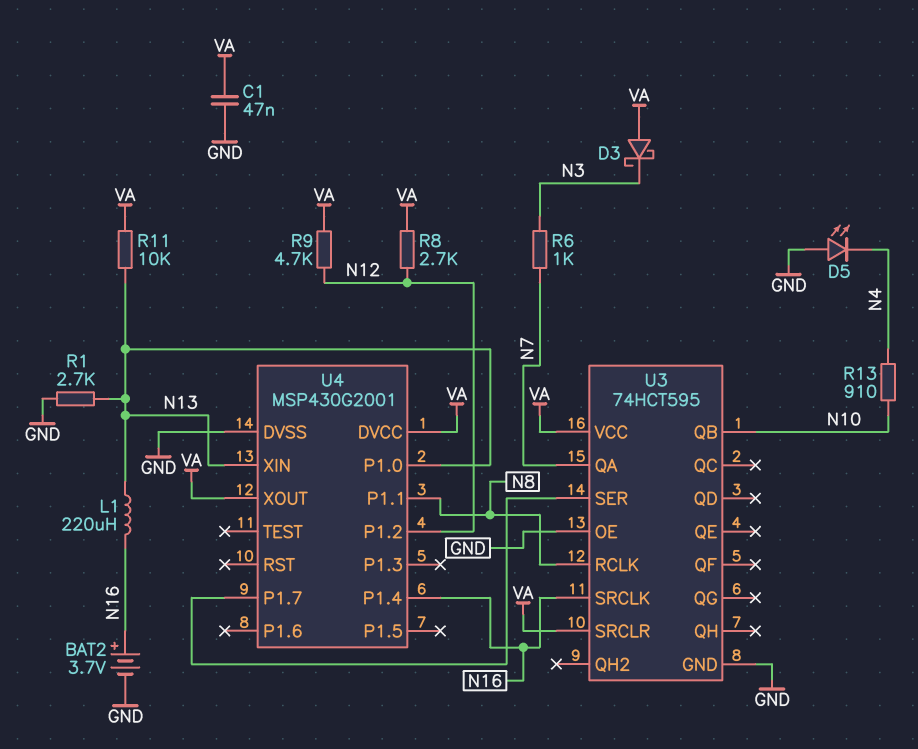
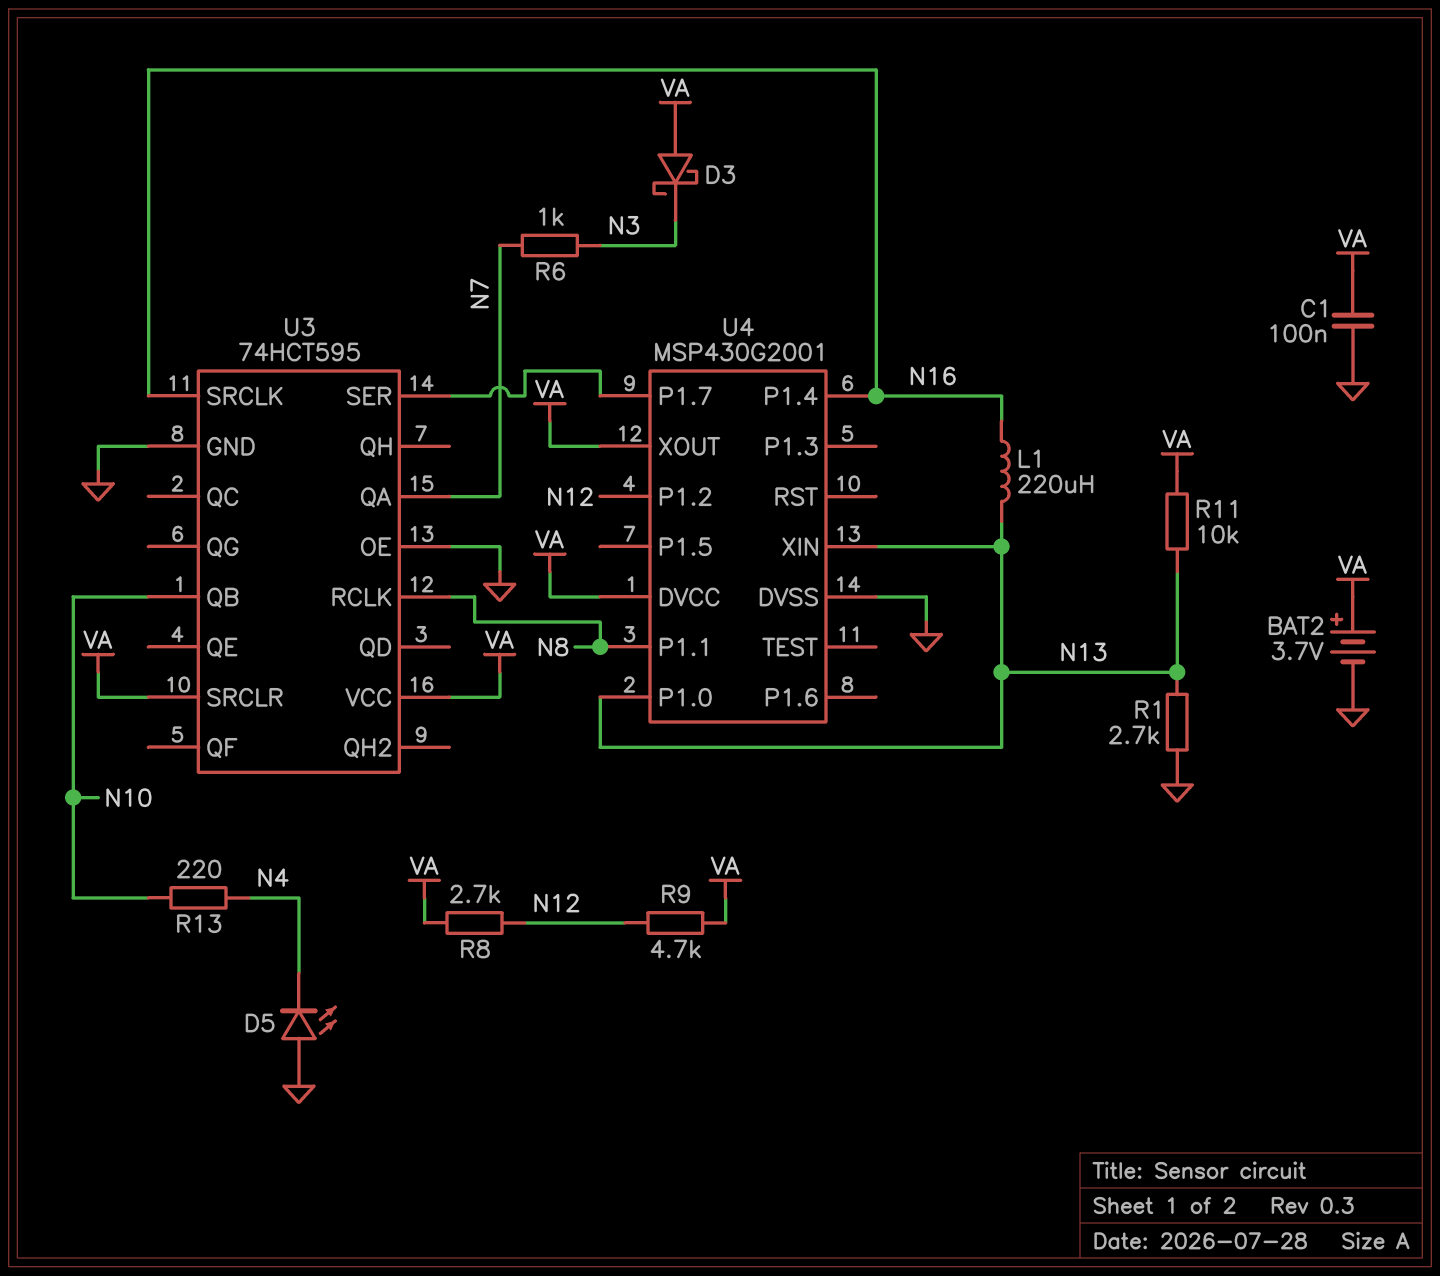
BAT2: 3.7V (plus N16, minus GND) -> 3.7V (plus VA, minus GND)
C1: 47nF (GND, VA) -> 100nF (GND, VA)
R13: 910 (N4, N10) -> 220 (N4, N10)

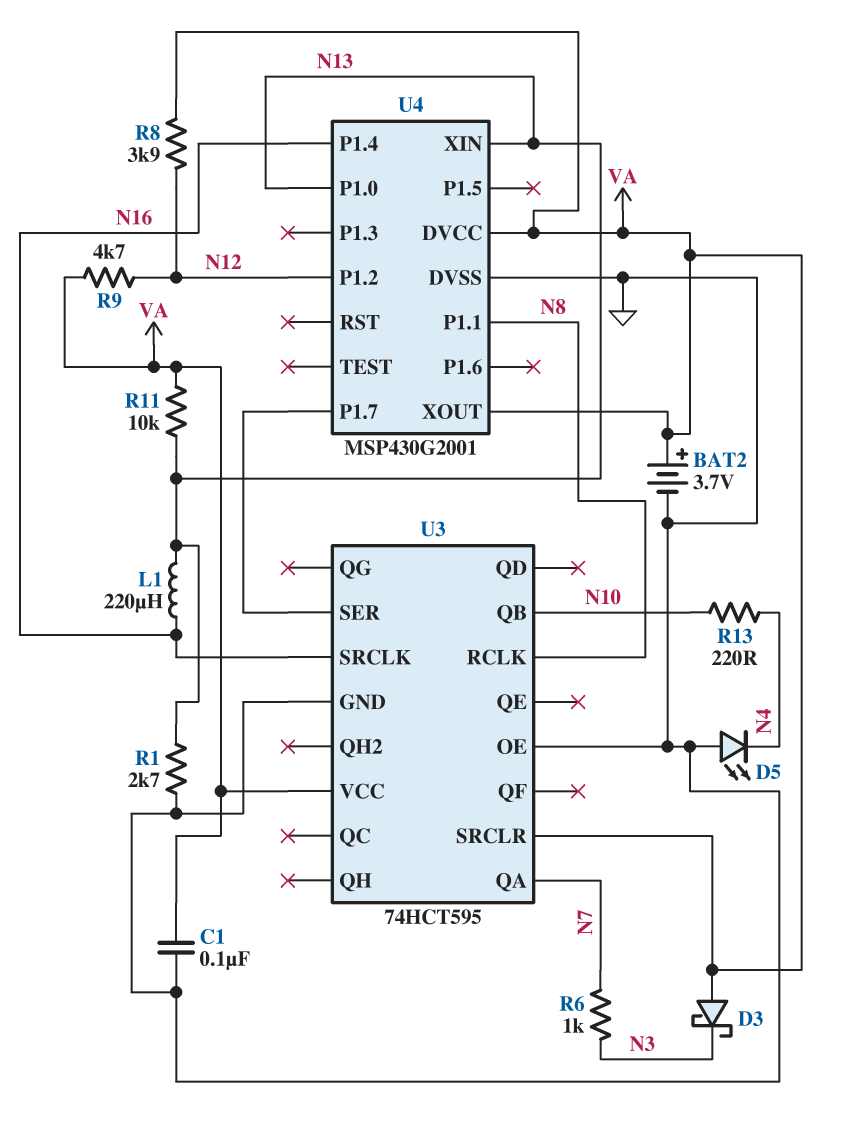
R8: 2.7k (N12, VA) -> 3.9k (N12, VA)

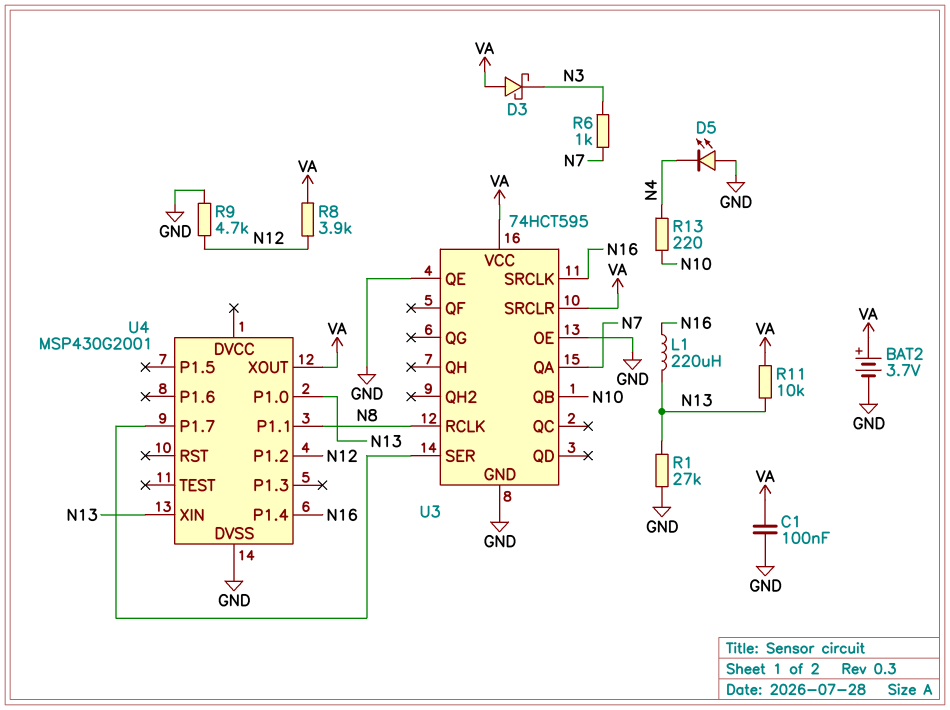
R1: 2.7k (GND, N13) -> 27k (GND, N13)
R9: 4.7k (N12, VA) -> 4.7k (GND, N12)
U3 pin QE: none -> GND
U4 pin DVCC: VA -> none

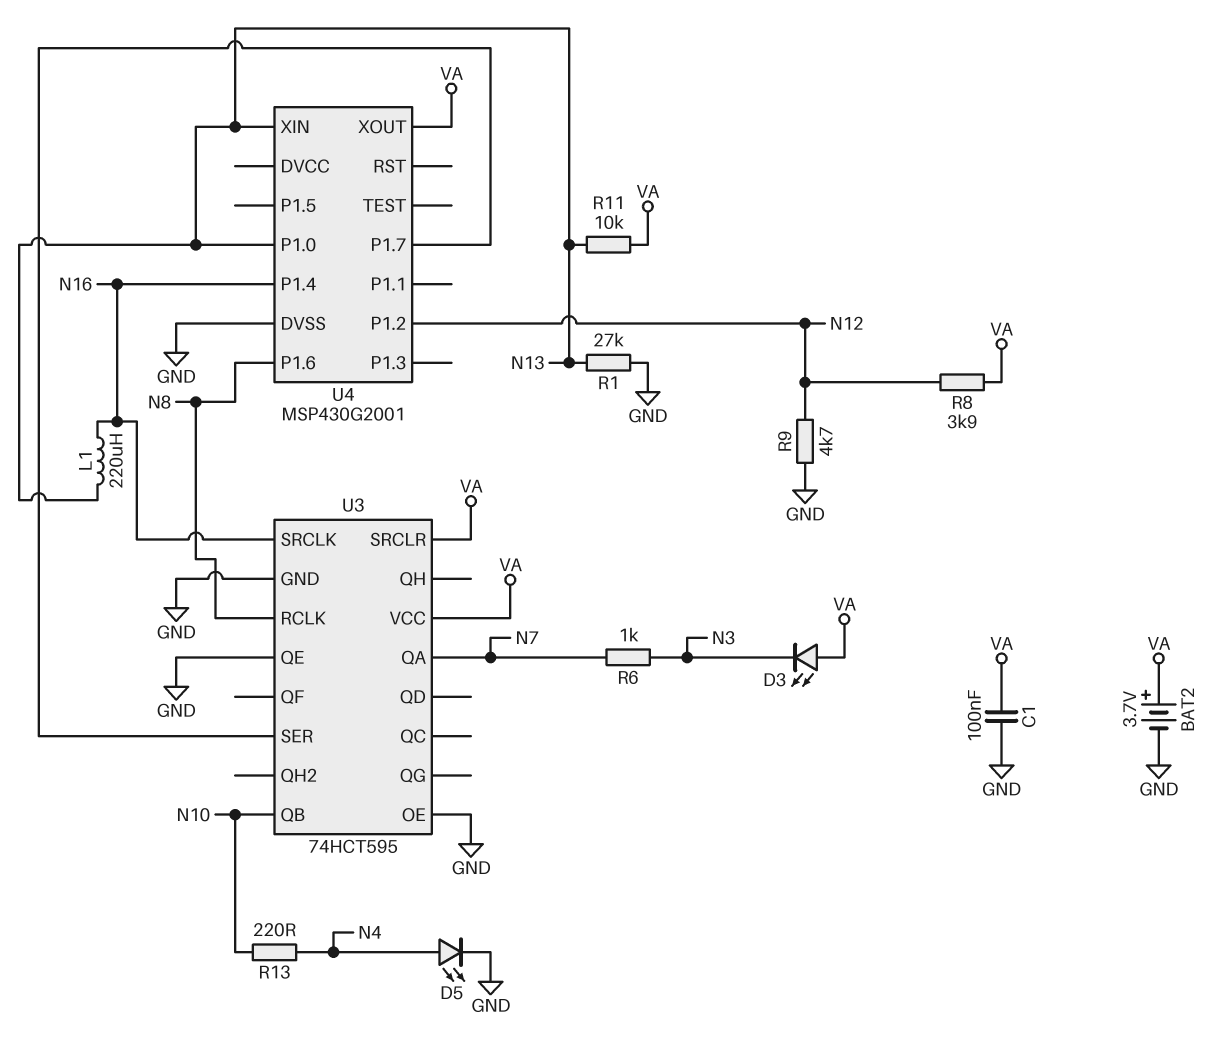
D3: schottky (A VA, K N3) -> LED (A VA, K N3)
D5: LED (A GND, K N4) -> LED (A N4, K GND)
U4 pin P1.1: N8 -> none
U4 pin P1.6: none -> N8

